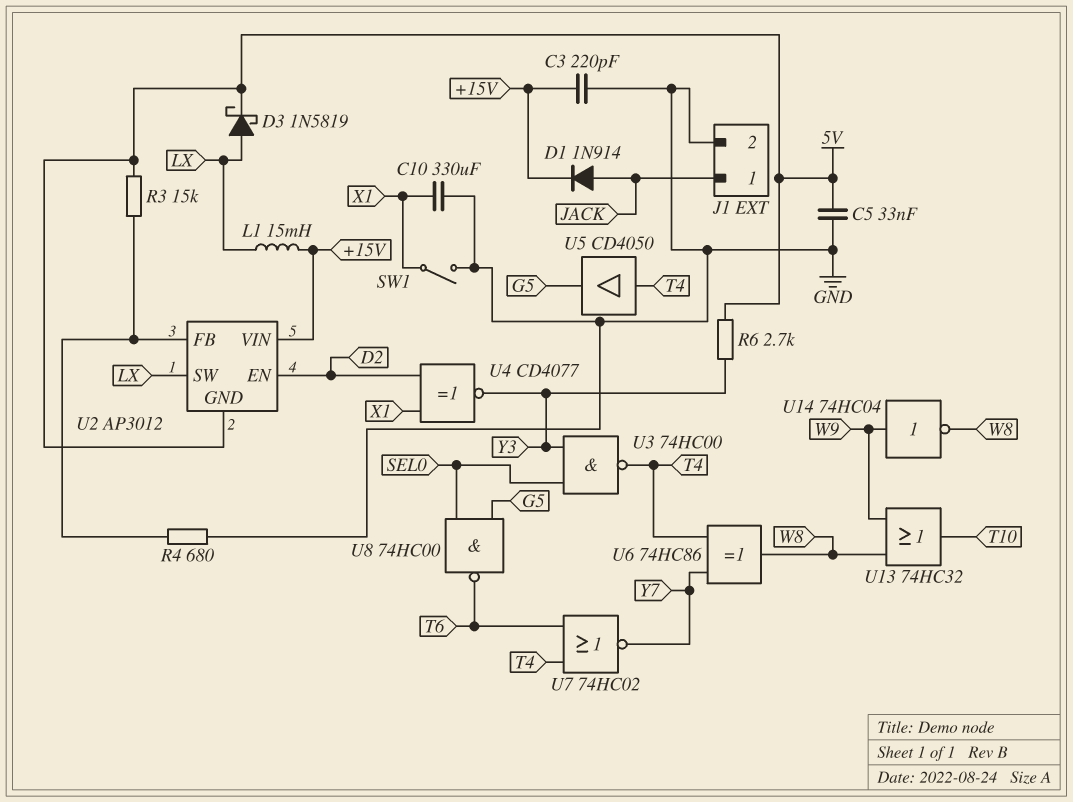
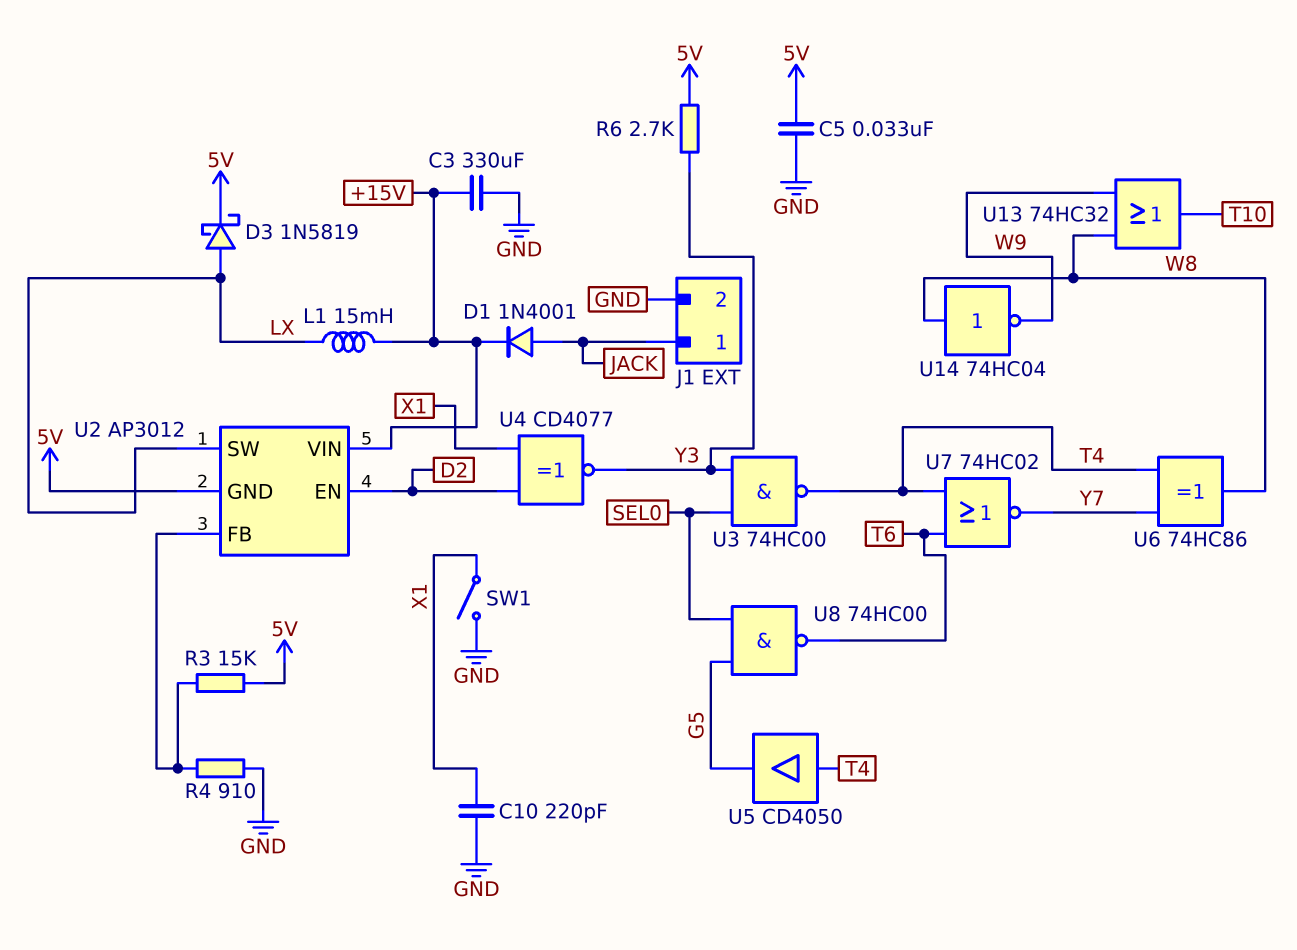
C3: 220pF (+15V, GND) -> 330uF (+15V, GND)
C10: 330uF (GND, X1) -> 220pF (GND, X1)
D1: diode 1N914 (A JACK, K +15V) -> diode 1N4001 (A JACK, K +15V)
R4: 680 (GND, U2/FB) -> 910 (GND, U2/FB)
U14: NOT 74HC04 (in W9, out W8) -> NOT 74HC04 (in W8, out W9)

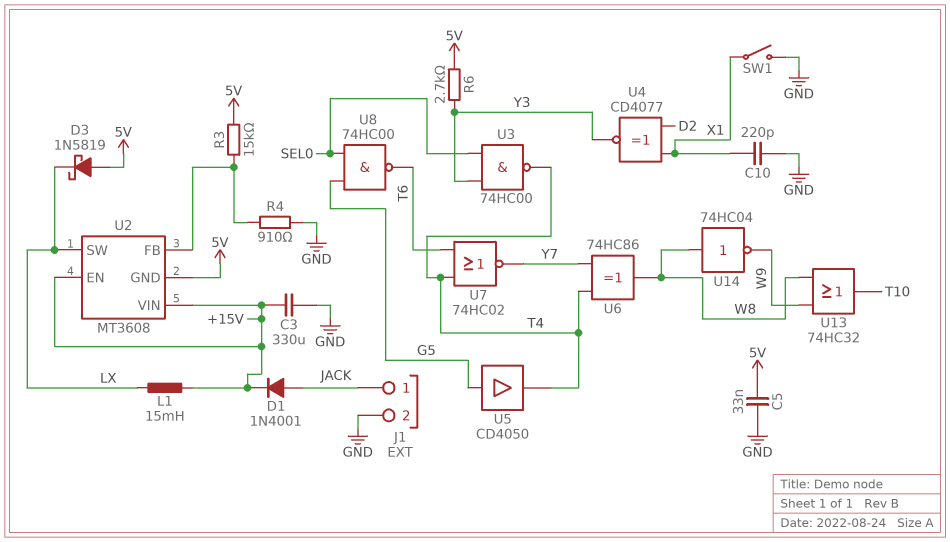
D3: schottky 1N5819 (A LX, K 5V) -> schottky 1N5819 (A 5V, K LX)
U2: AP3012 -> MT3608
U2 pin EN: D2 -> +15V
U5: buffer CD4050 (in T4, out G5) -> buffer CD4050 (in G5, out T4)

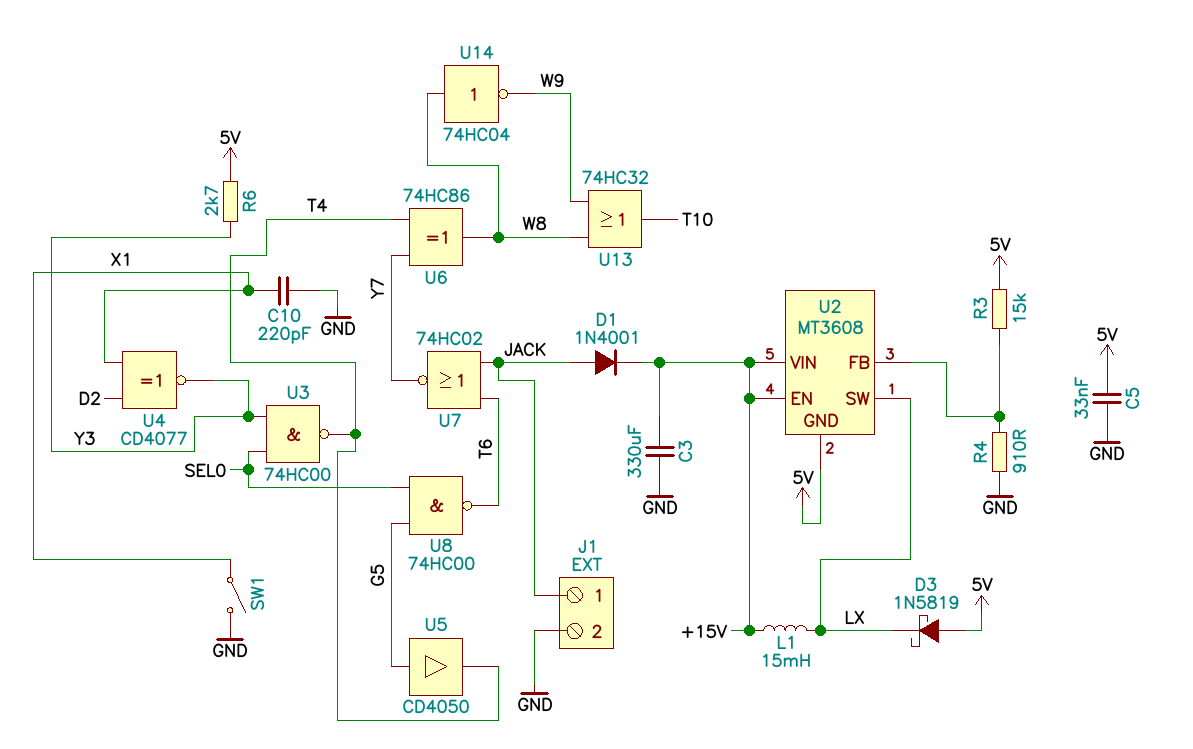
U7: NOR 74HC02 (in T4, in T6, out Y7) -> NOR 74HC02 (in JACK, in T6, out Y7)

